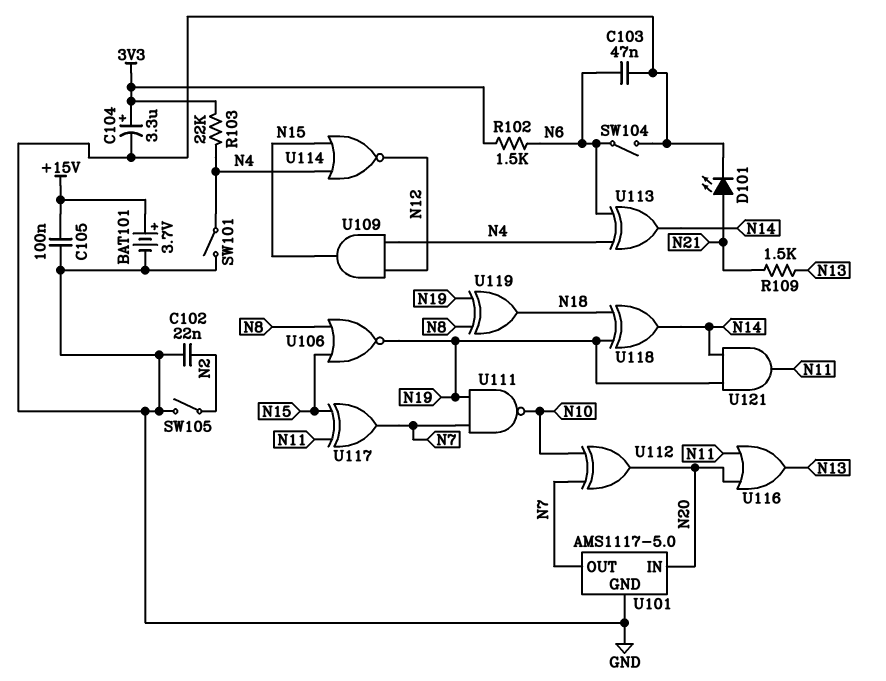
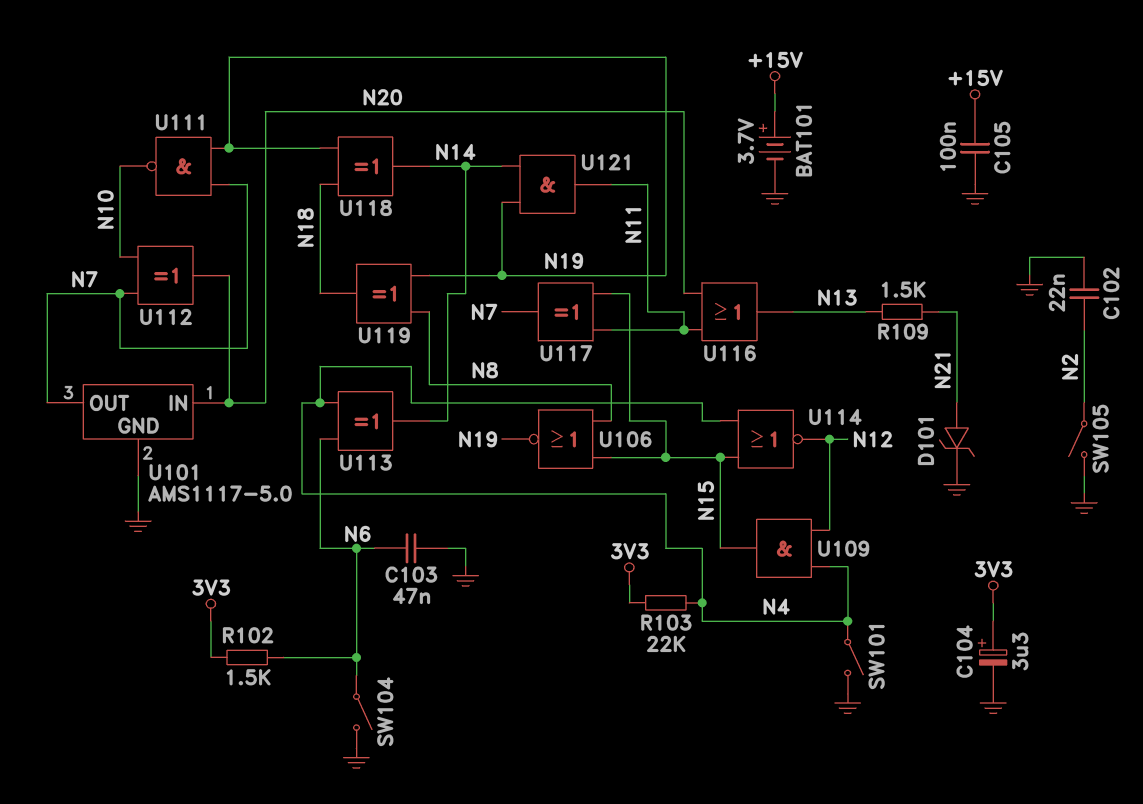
D101: LED (A N21, K GND) -> zener (A N21, K GND)

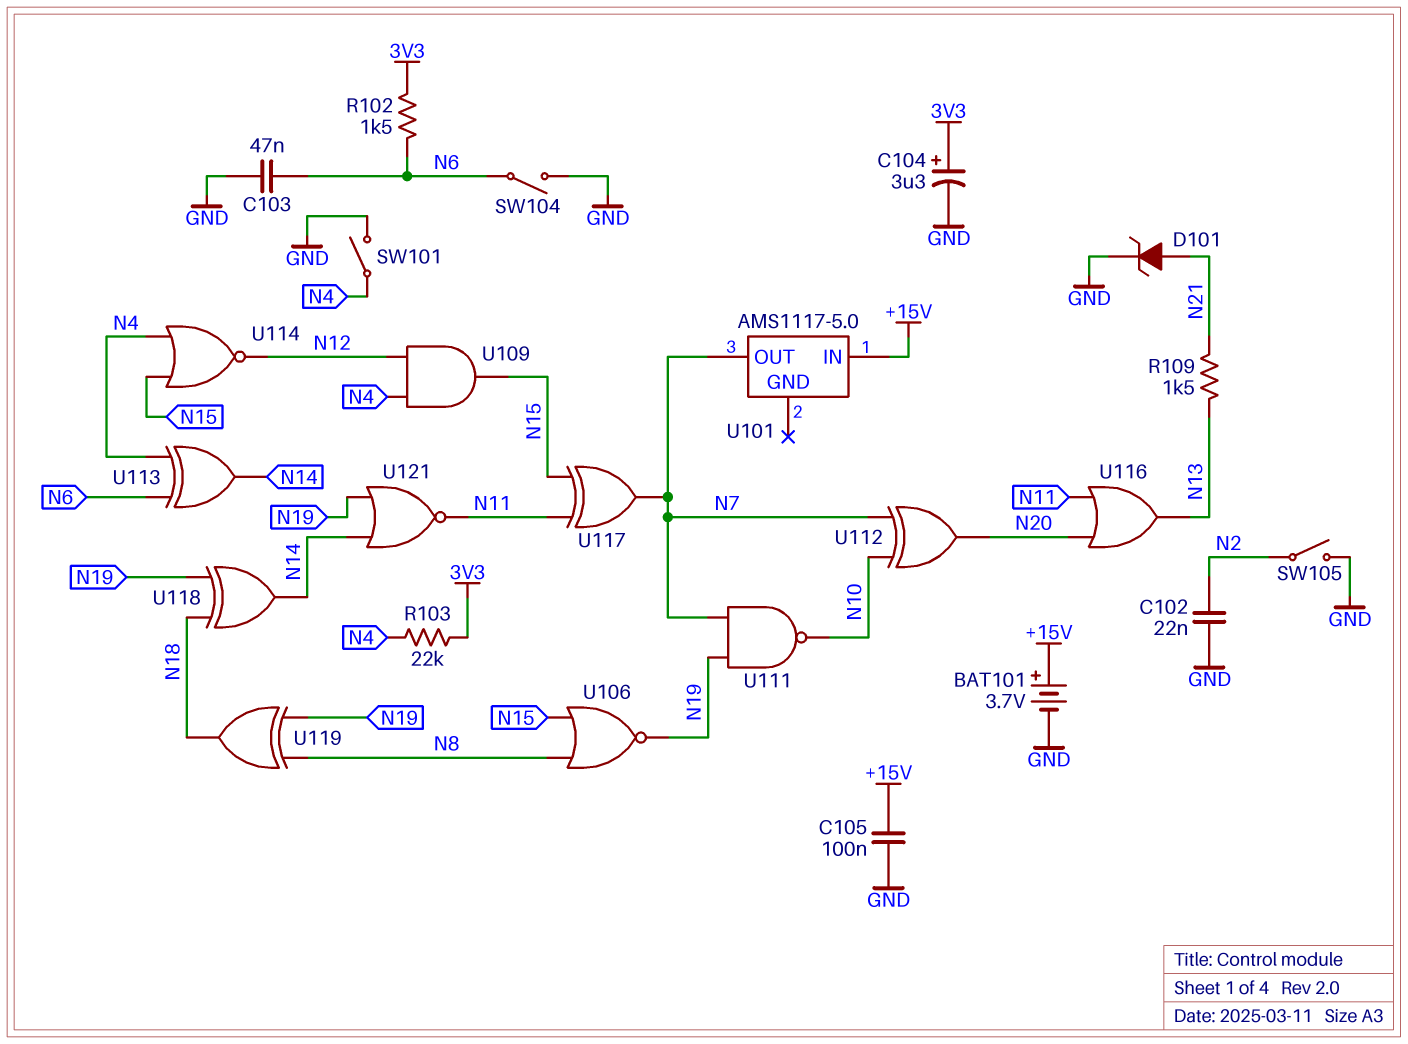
U101 pin GND: GND -> none
U101 pin IN: N20 -> +15V
U121: AND (in N14, in N19, out N11) -> NOR (in N14, in N19, out N11)

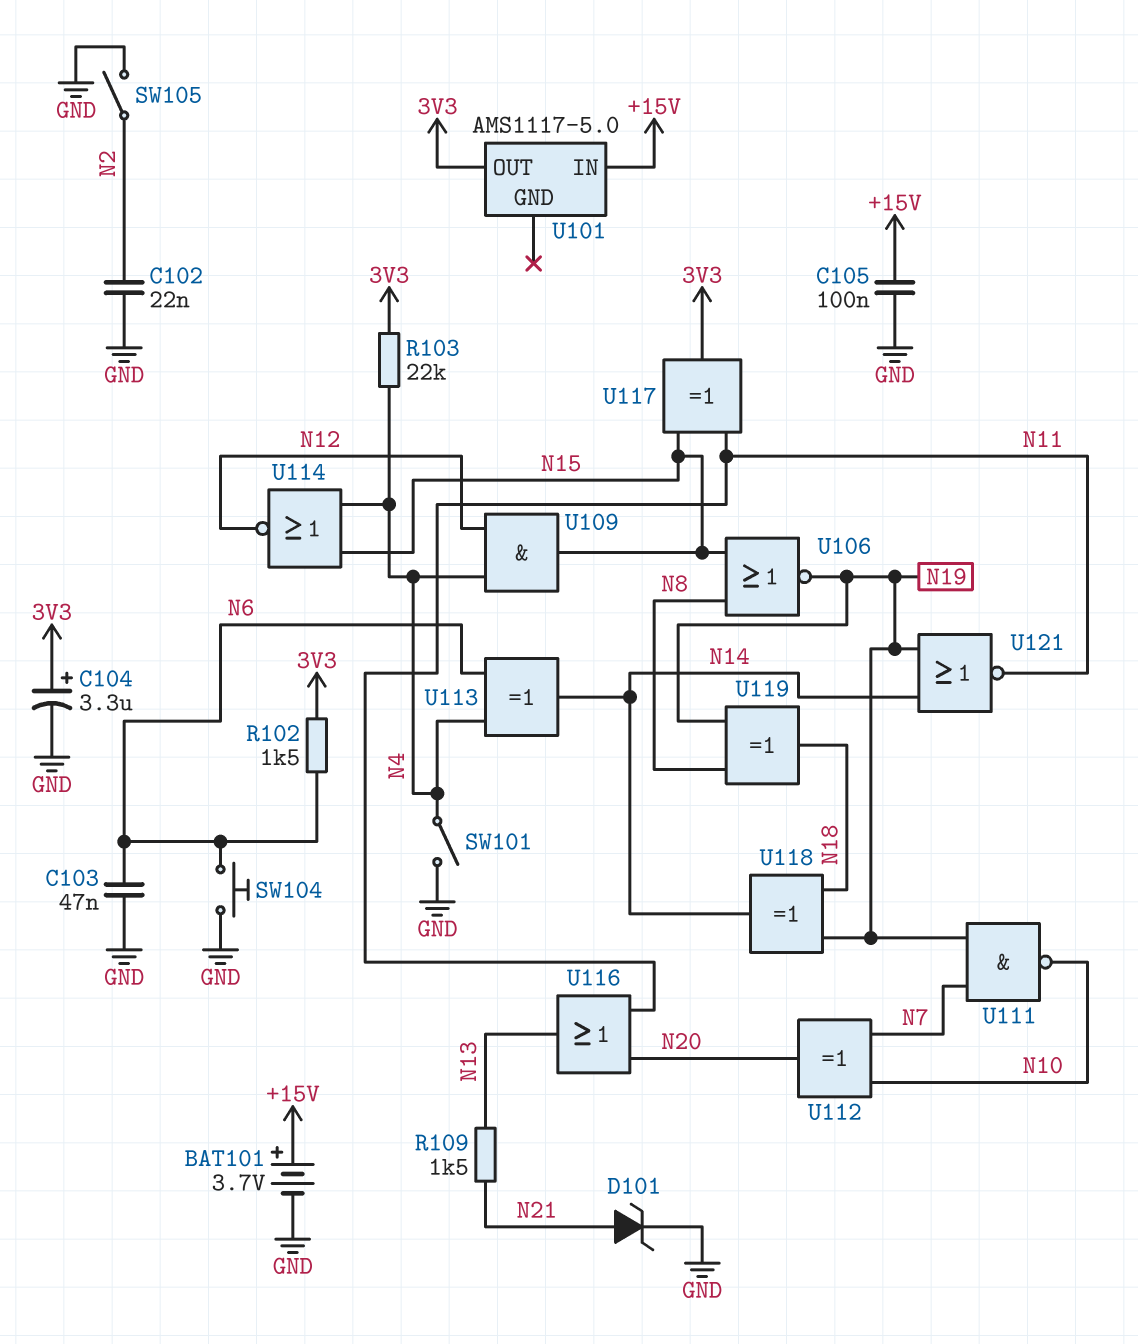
SW104: switch (GND, N6) -> button (GND, N6)
U101 pin OUT: N7 -> 3V3
U117: XOR (in N11, in N15, out N7) -> XOR (in N11, in N15, out 3V3)

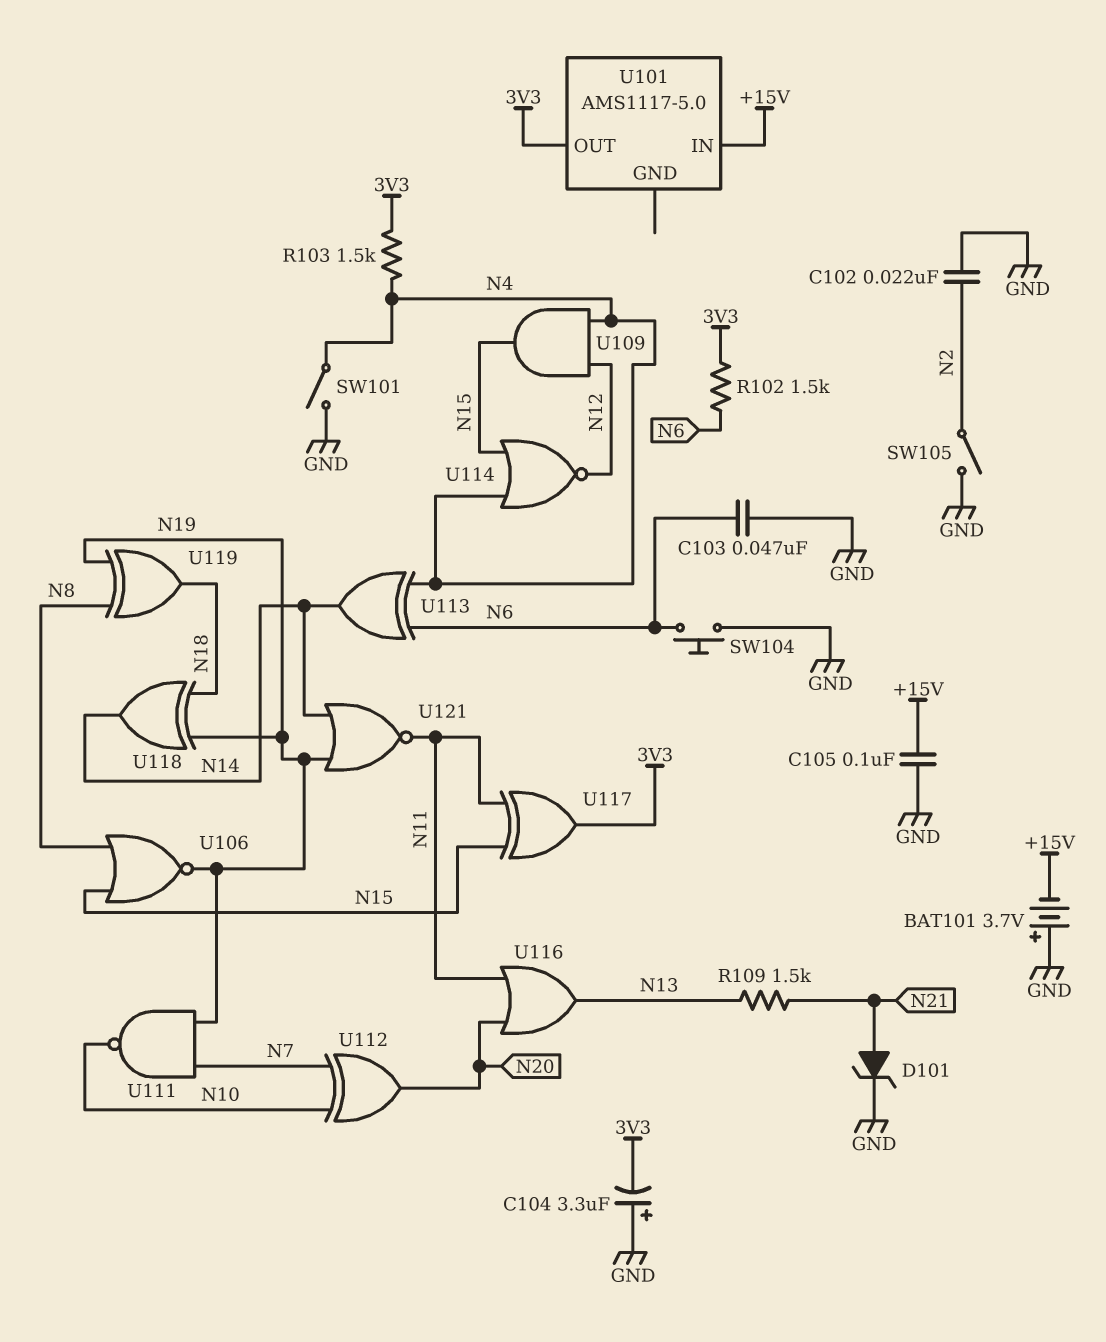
BAT101: 3.7V (plus +15V, minus GND) -> 3.7V (plus GND, minus +15V)
C104: 3.3uF (plus 3V3, minus GND) -> 3.3uF (plus GND, minus 3V3)
R103: 22k (3V3, N4) -> 1.5k (3V3, N4)

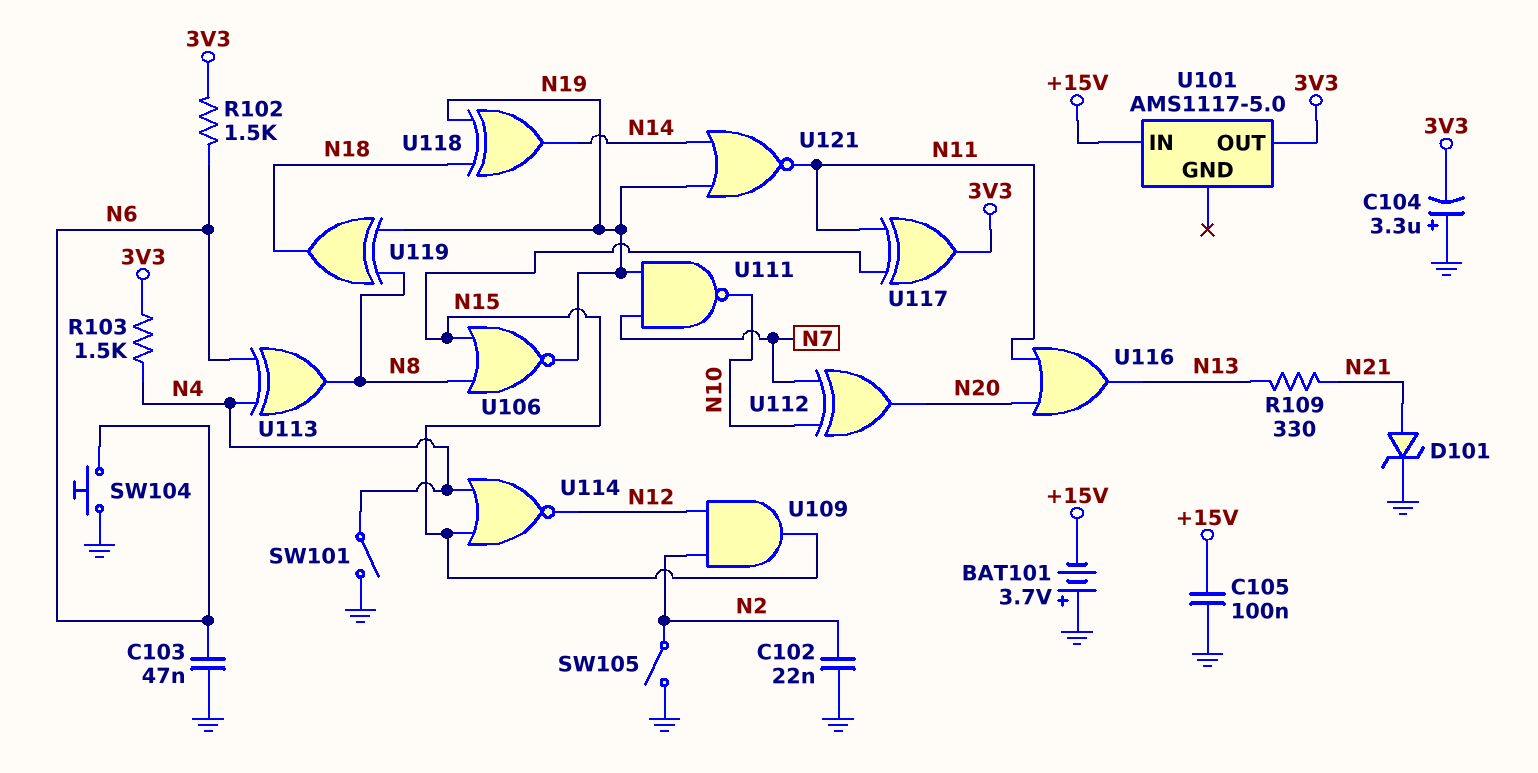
R109: 1.5k (N13, N21) -> 330 (N13, N21)
U109: AND (in N4, in N12, out N15) -> AND (in N2, in N12, out N15)
U113: XOR (in N4, in N6, out N14) -> XOR (in N4, in N6, out N8)

